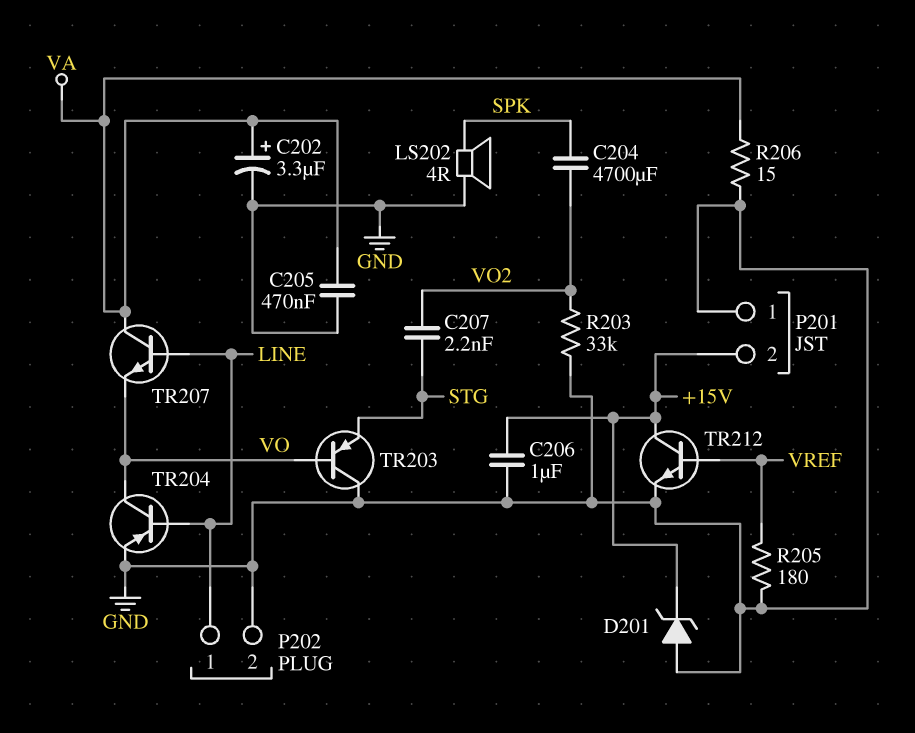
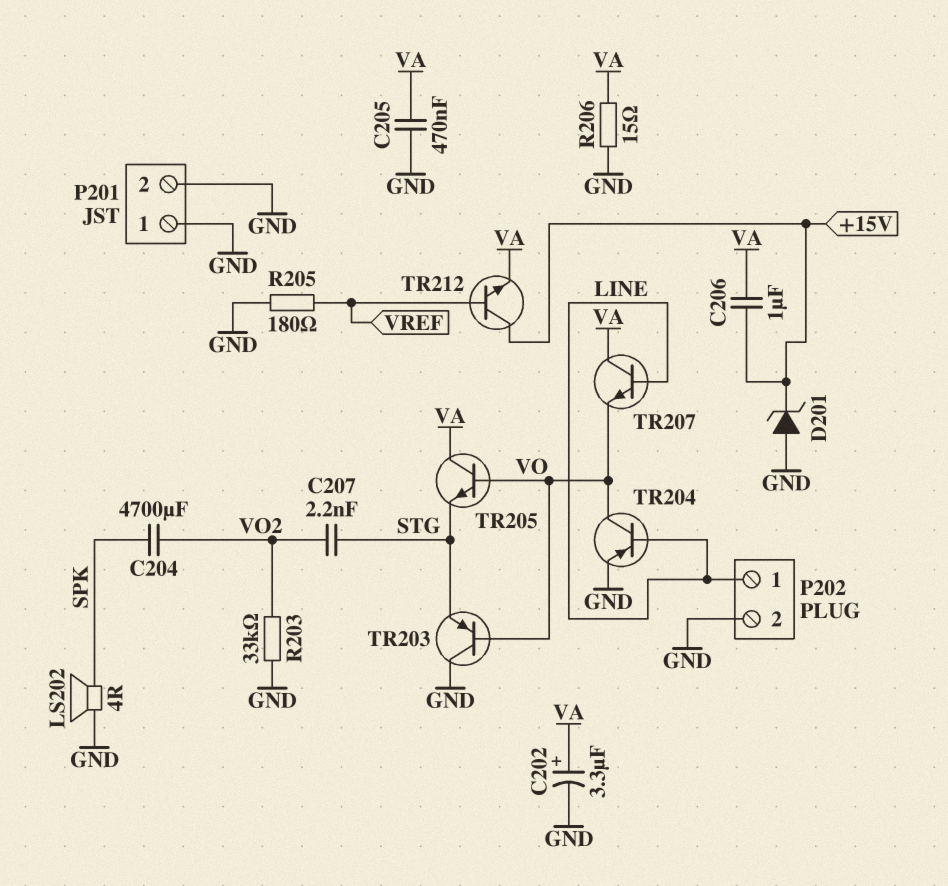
C206: 1uF (+15V, GND) -> 1uF (+15V, VA)
P201 pin 2: +15V -> GND
TR205: none -> NPN (B VO, C VA, E STG)
TR212: NPN (B VREF, C +15V, E GND) -> NPN (B VREF, C +15V, E VA)

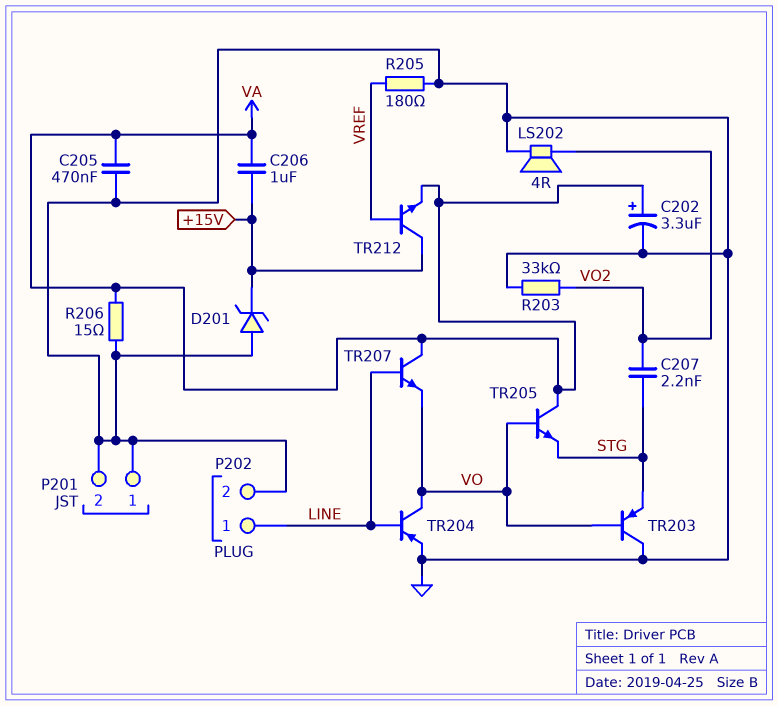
C204: 4700uF (SPK, VO2) -> none
LS202: speaker 4R (GND, SPK) -> speaker 4R (GND, VO2)

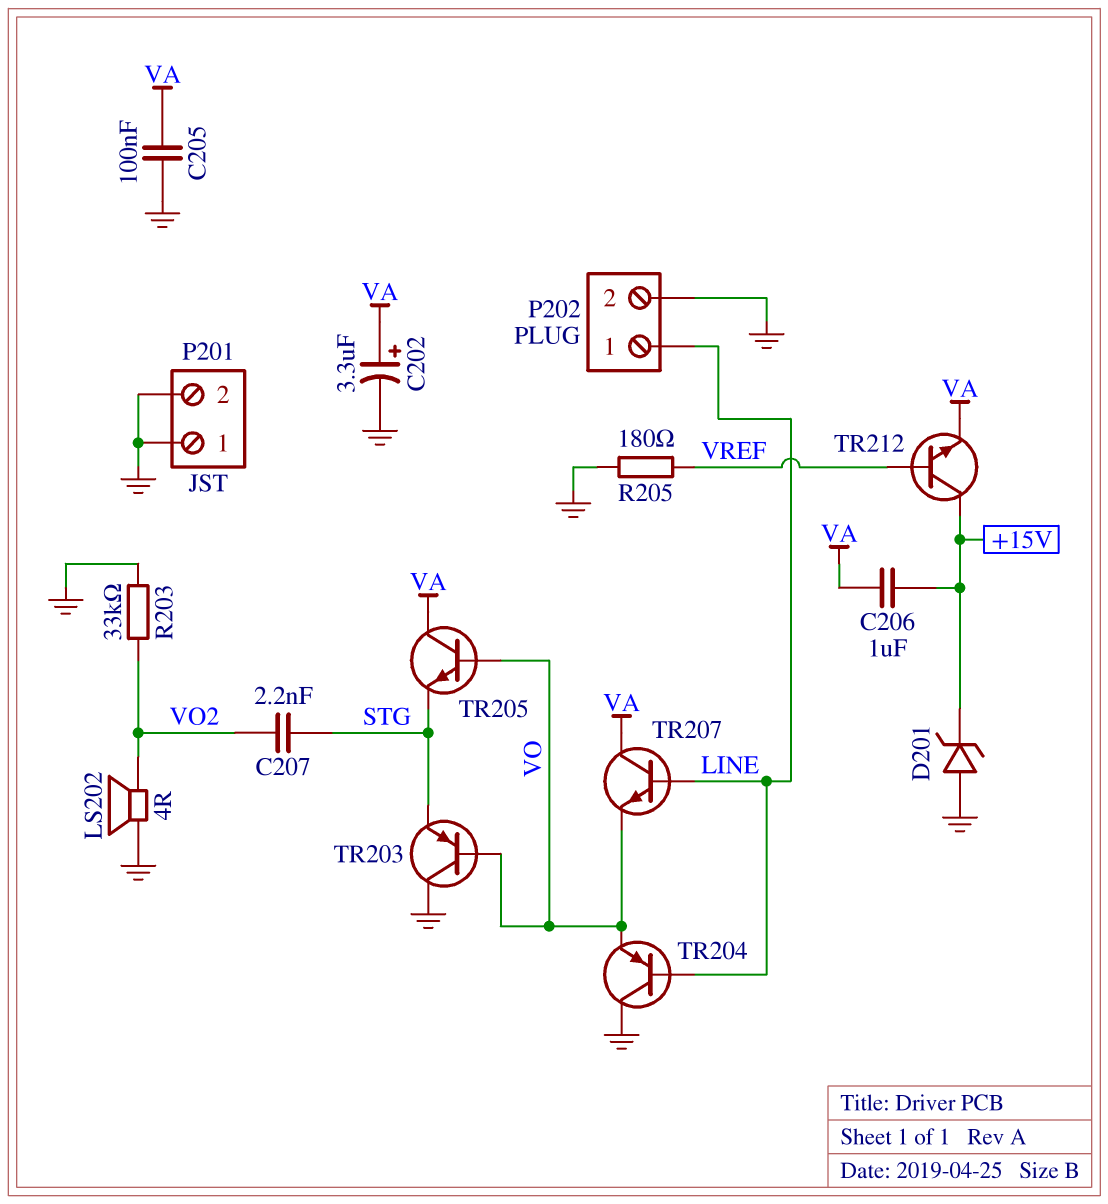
C205: 470nF (GND, VA) -> 100nF (GND, VA)
R206: 15 (GND, VA) -> none
TR204: PNP (B LINE, C VO, E GND) -> PNP (B LINE, C GND, E VO)

